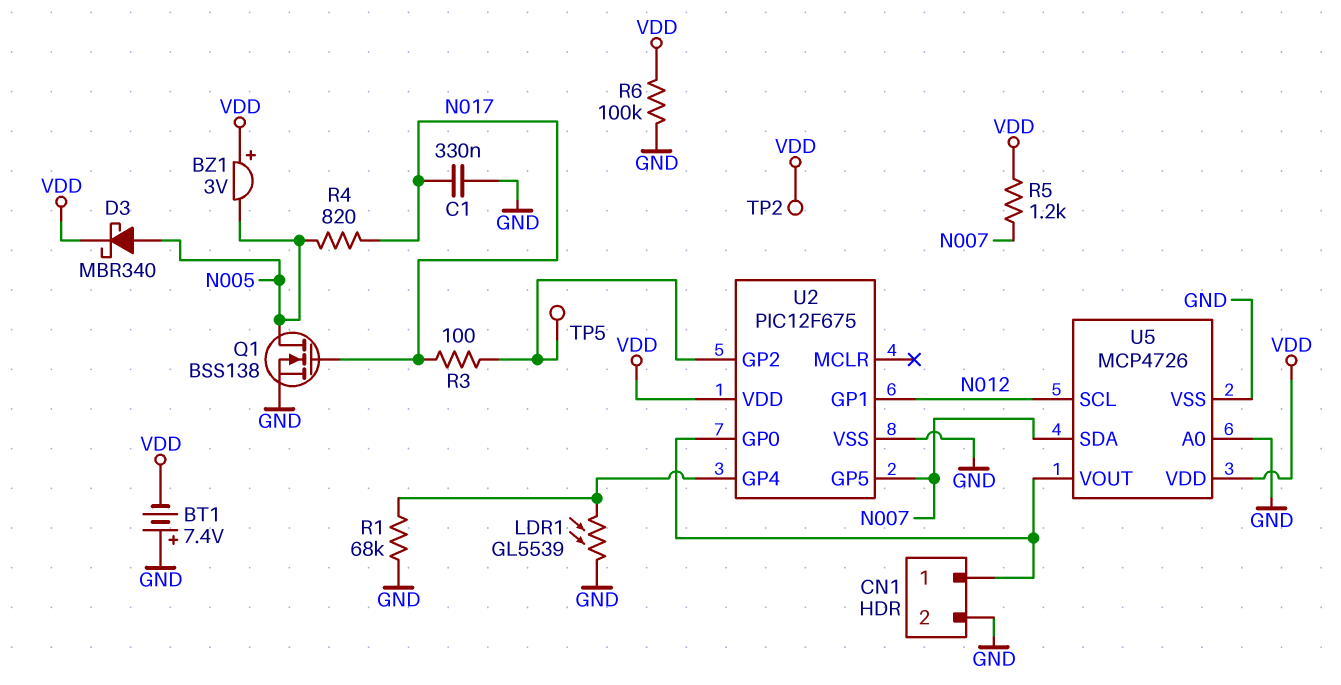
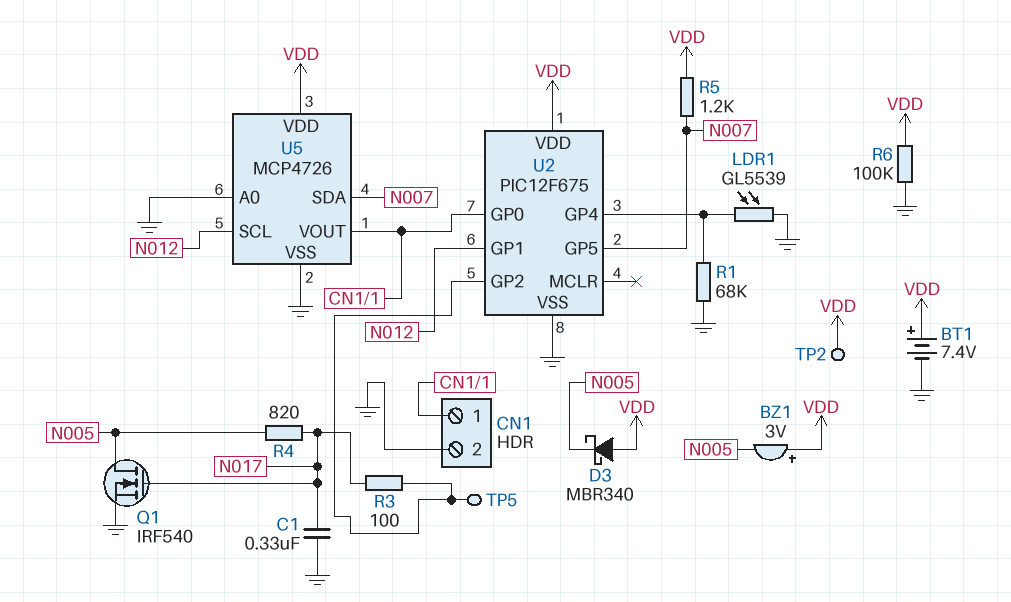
BT1: 7.4V (plus GND, minus VDD) -> 7.4V (plus VDD, minus GND)
D3: schottky MBR340 (A N005, K VDD) -> schottky MBR340 (A VDD, K N005)
Q1: NMOS BSS138 (G N017, D N005, S GND) -> NMOS IRF540 (G N017, D N005, S GND)

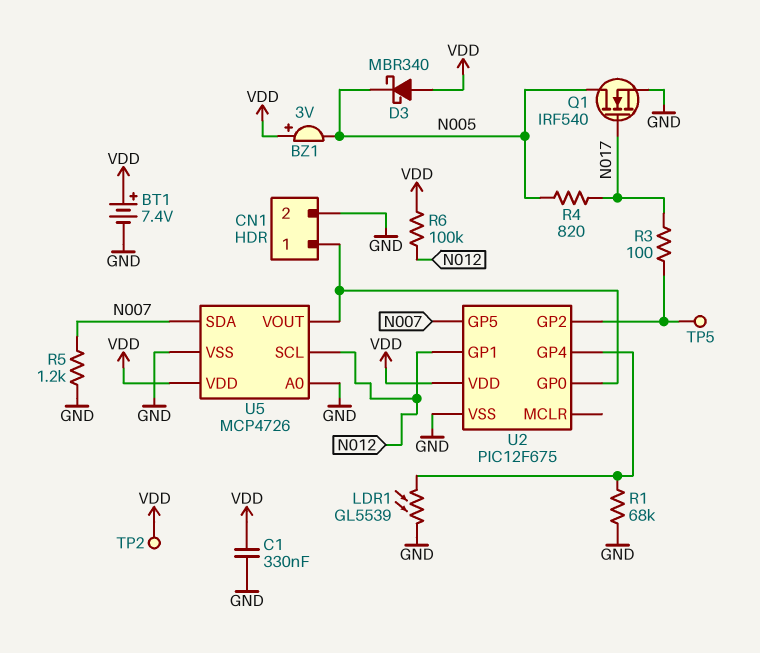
C1: 330nF (GND, N017) -> 330nF (GND, VDD)
R5: 1.2k (N007, VDD) -> 1.2k (GND, N007)
R6: 100k (GND, VDD) -> 100k (N012, VDD)

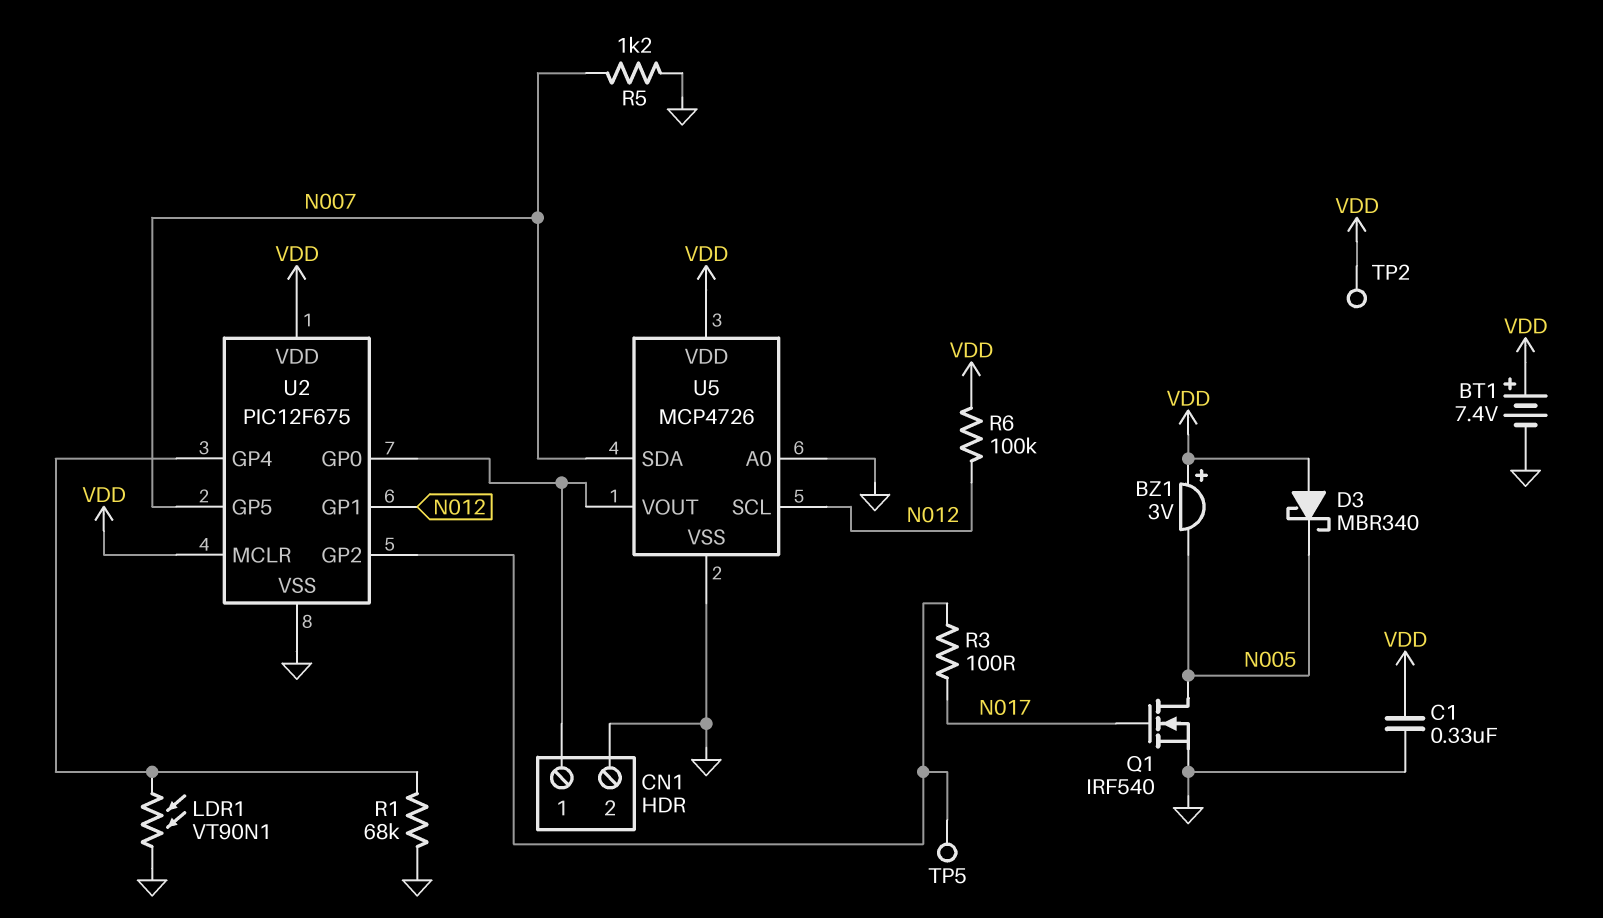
LDR1: GL5539 (GND, U2/GP4) -> VT90N1 (GND, U2/GP4)
R4: 820 (N005, N017) -> none
U2 pin MCLR: none -> VDD

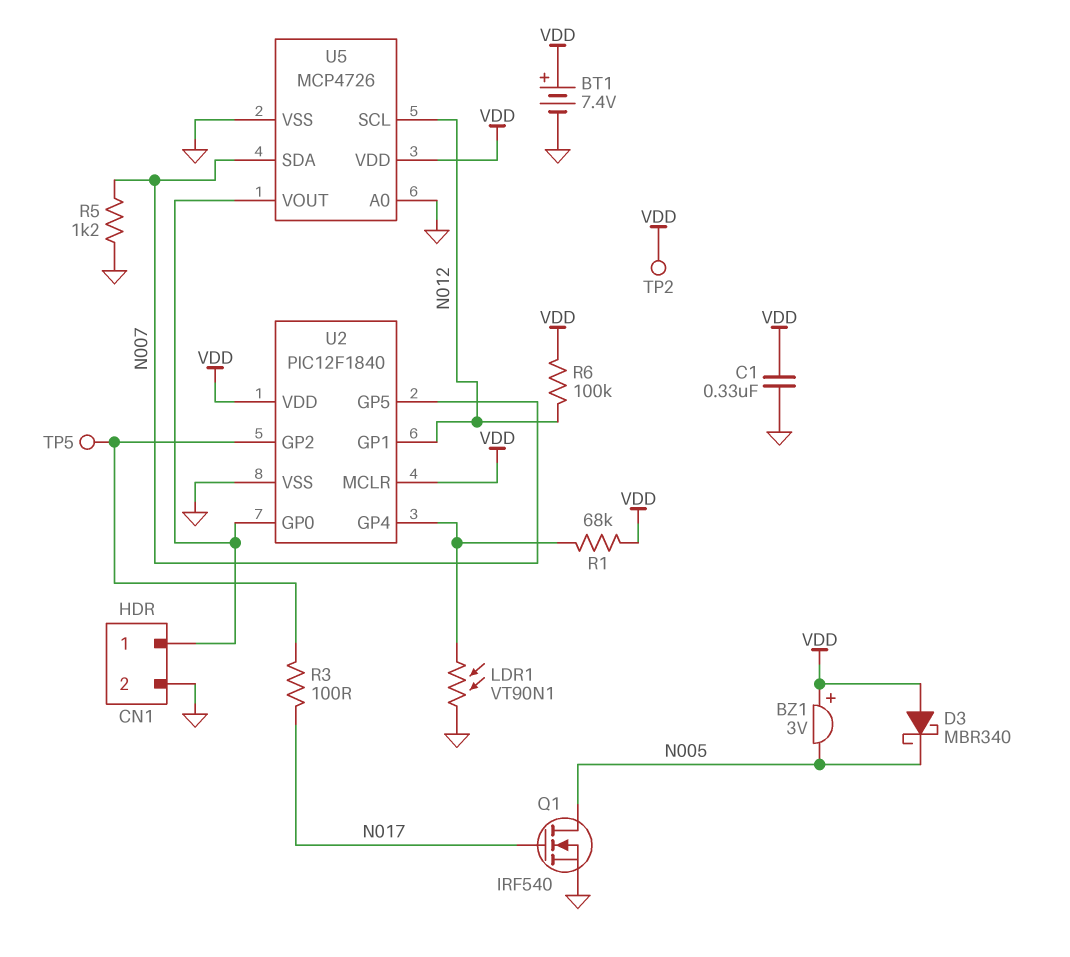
R1: 68k (GND, U2/GP4) -> 68k (U2/GP4, VDD)
U2: PIC12F675 -> PIC12F1840

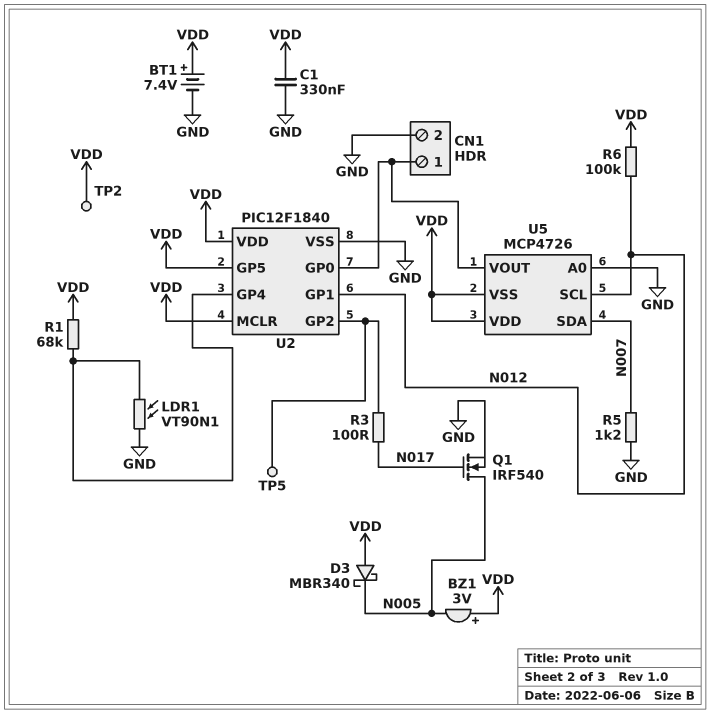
U2 pin GP5: N007 -> VDD
U5 pin VSS: GND -> VDD

